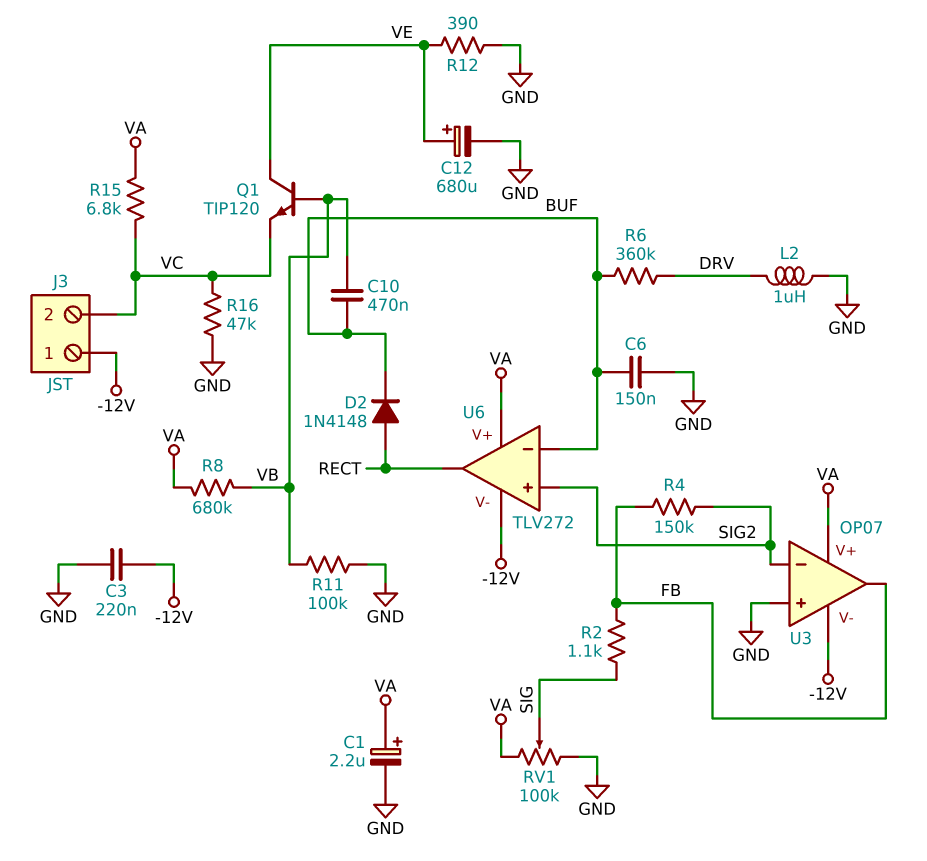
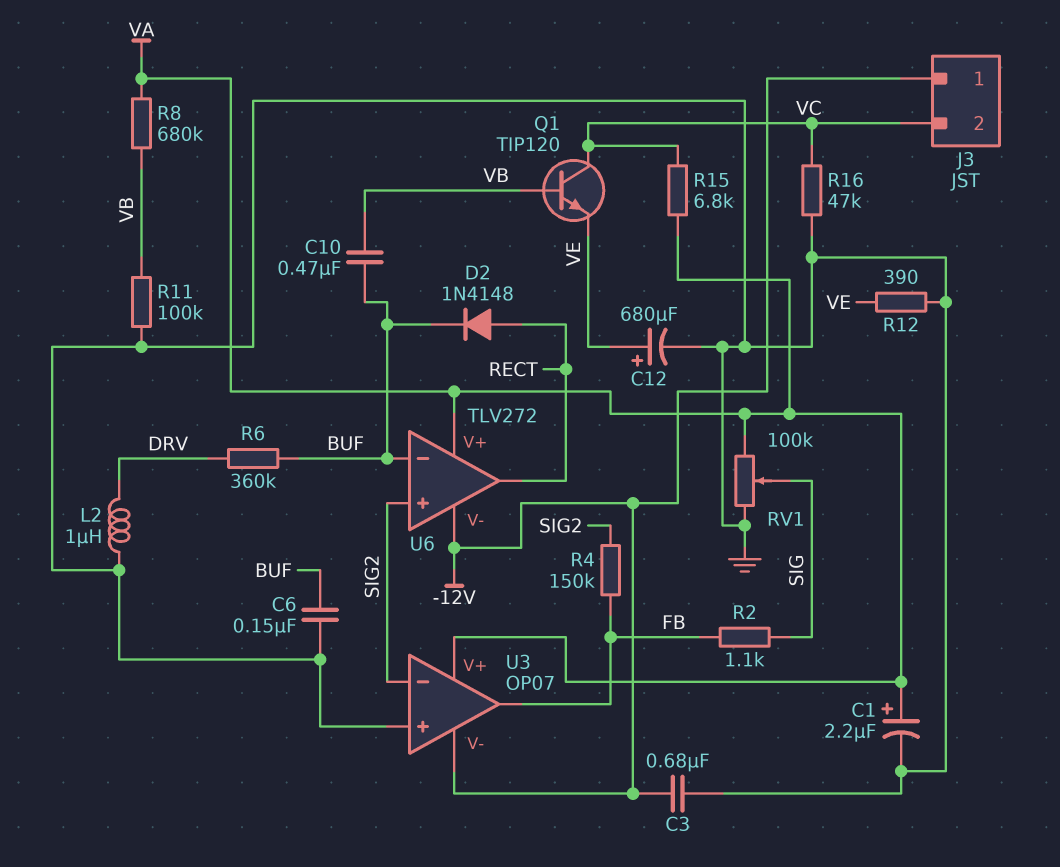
C3: 220nF (-12V, GND) -> 680nF (-12V, GND)
Q1: NPN TIP120 (B VB, C VE, E VC) -> NPN TIP120 (B VB, C VC, E VE)

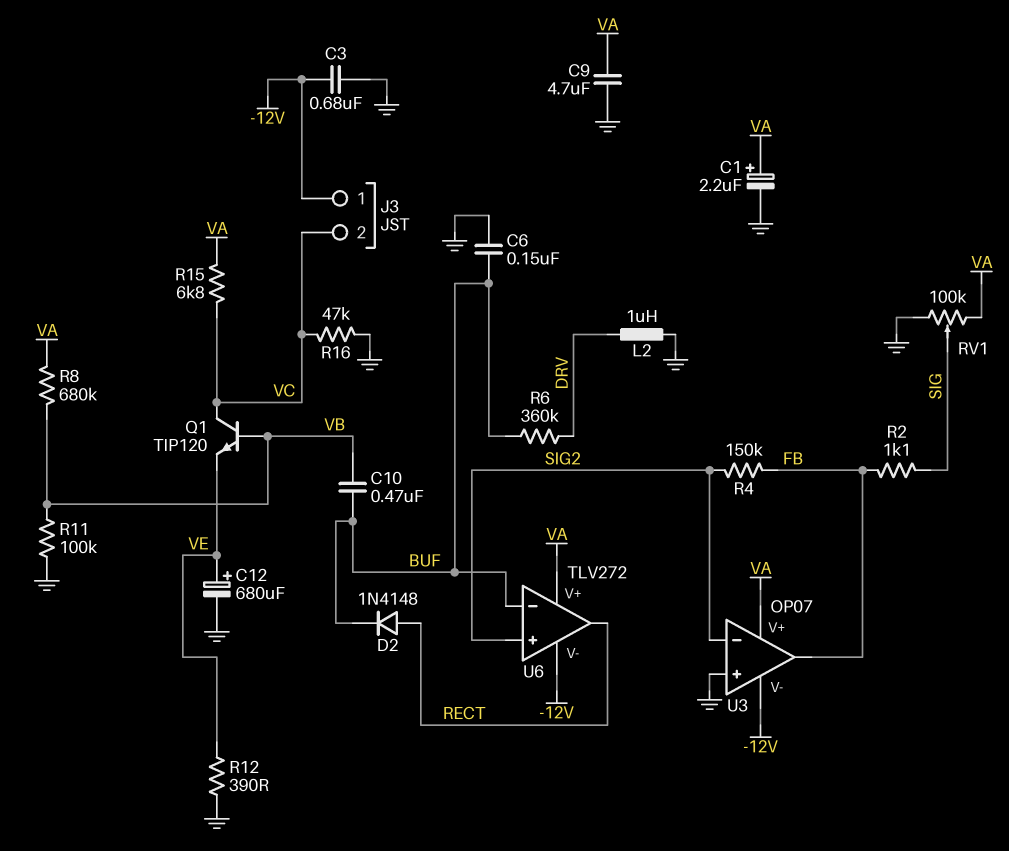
C9: none -> 4.7uF (GND, VA)

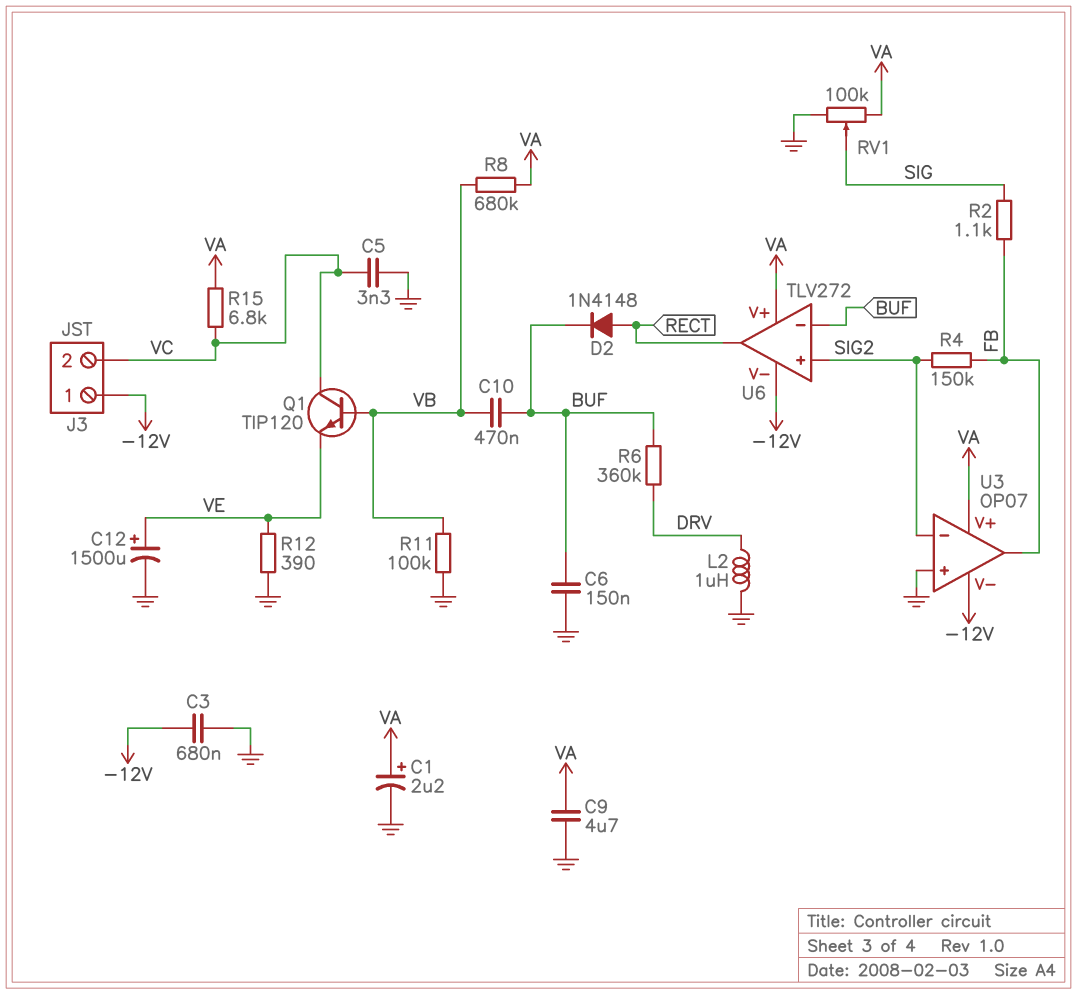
C5: none -> 3.3nF (GND, VC)
C12: 680uF (plus VE, minus GND) -> 1500uF (plus VE, minus GND)
R16: 47k (GND, VC) -> none

